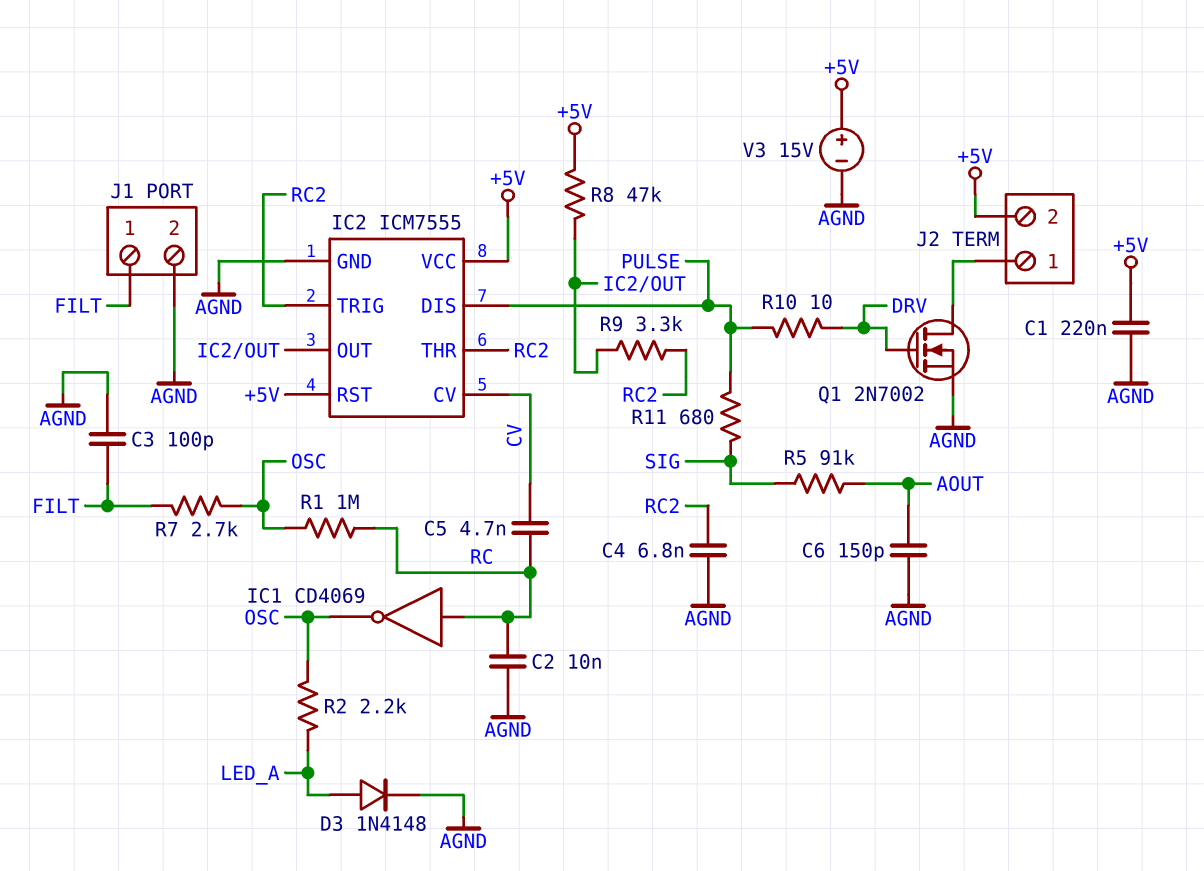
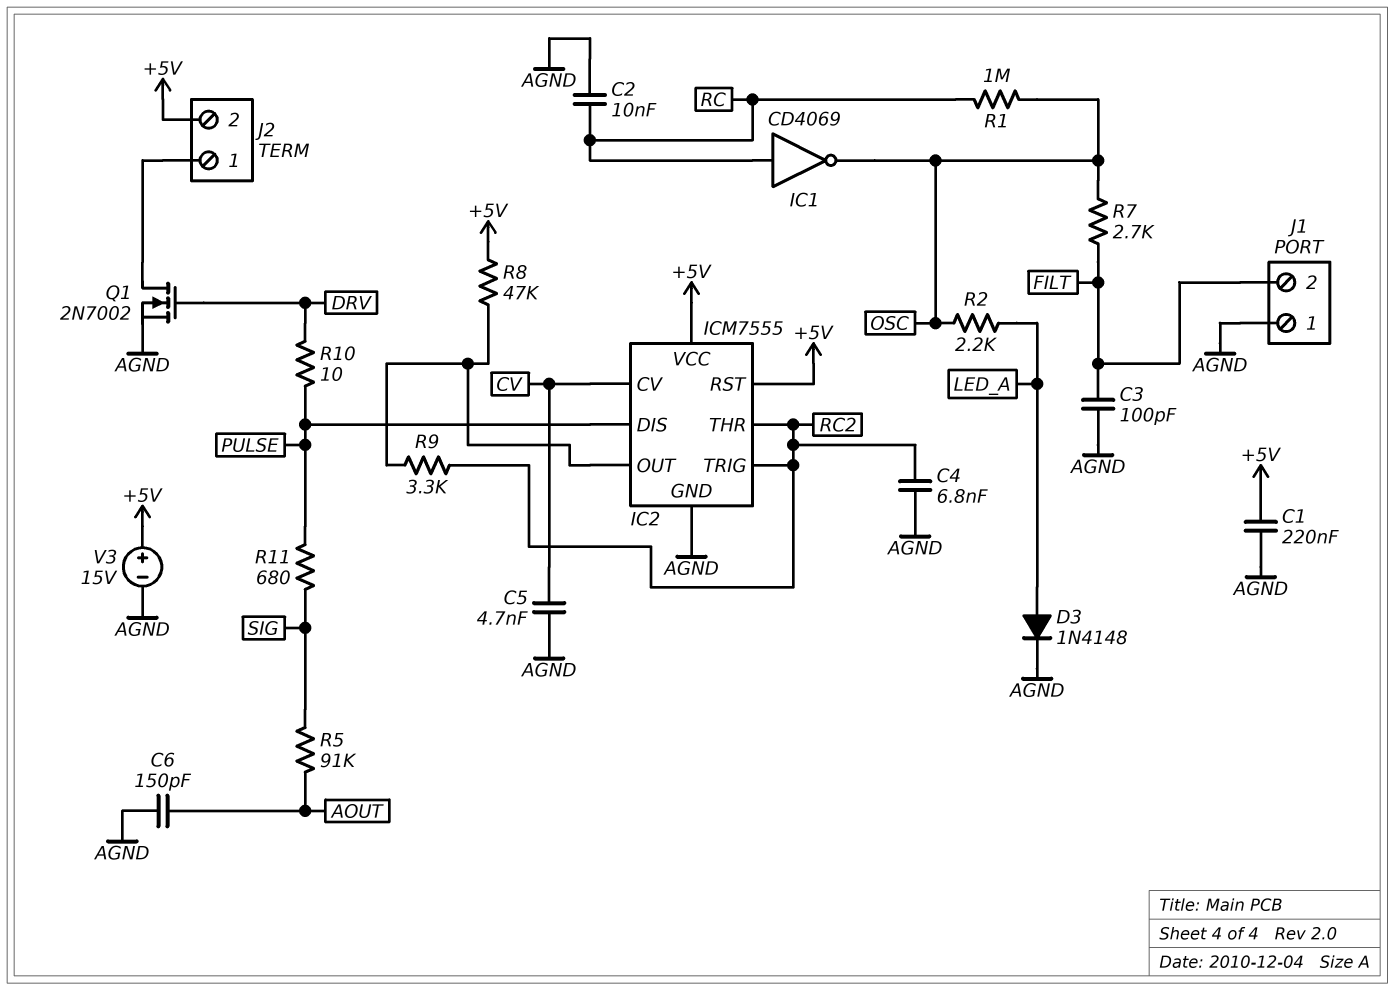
C5: 4.7nF (CV, RC) -> 4.7nF (AGND, CV)
J1 pin 1: FILT -> AGND
J1 pin 2: AGND -> FILT

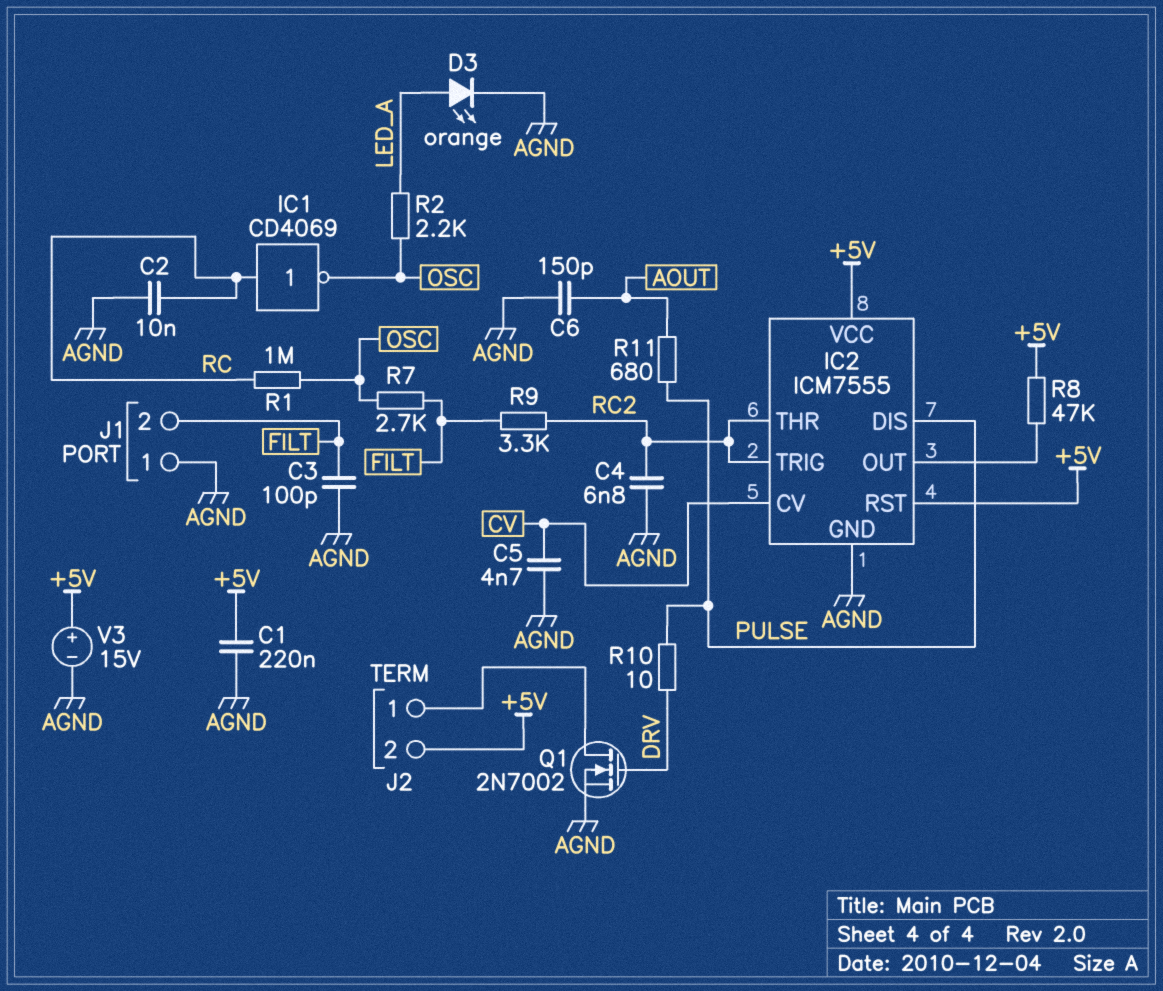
D3: diode 1N4148 (A LED_A, K AGND) -> LED orange (A LED_A, K AGND)
R5: 91k (AOUT, SIG) -> none
R9: 3.3k (IC2/OUT, RC2) -> 3.3k (FILT, RC2)
R11: 680 (PULSE, SIG) -> 680 (AOUT, PULSE)

